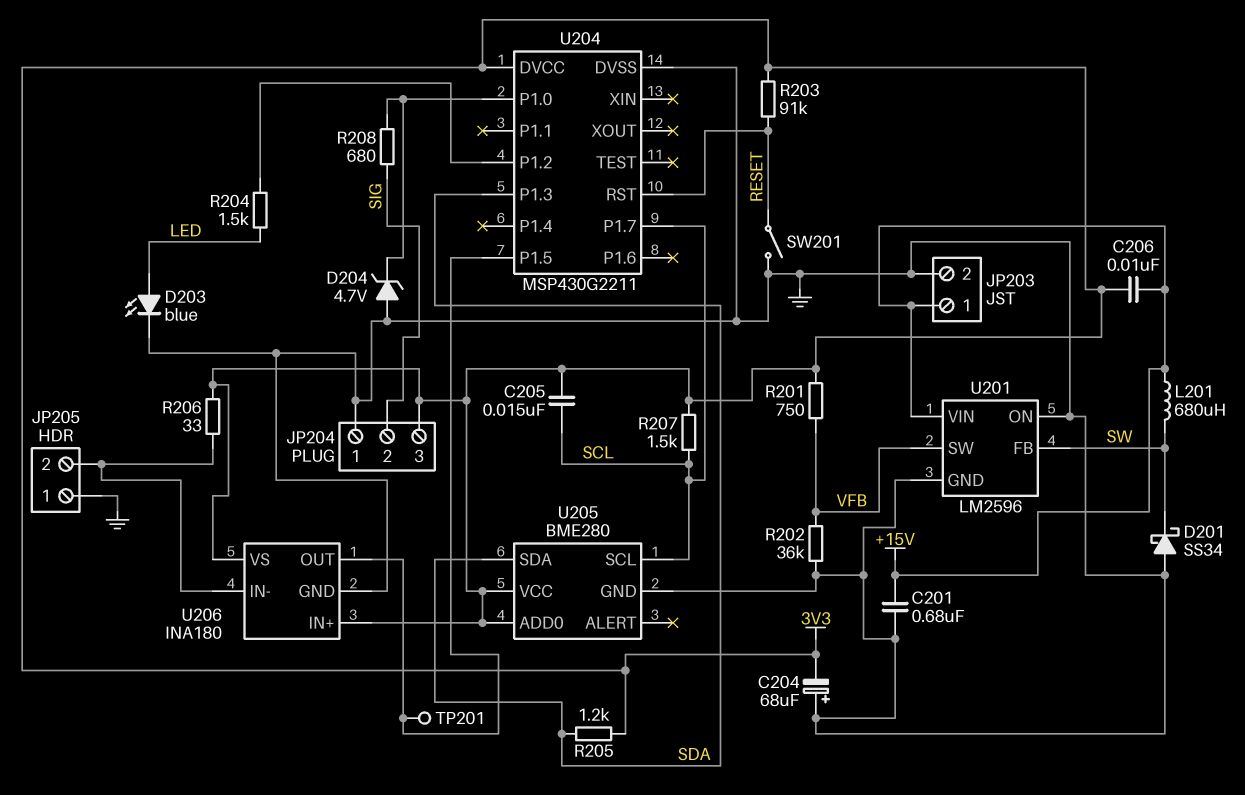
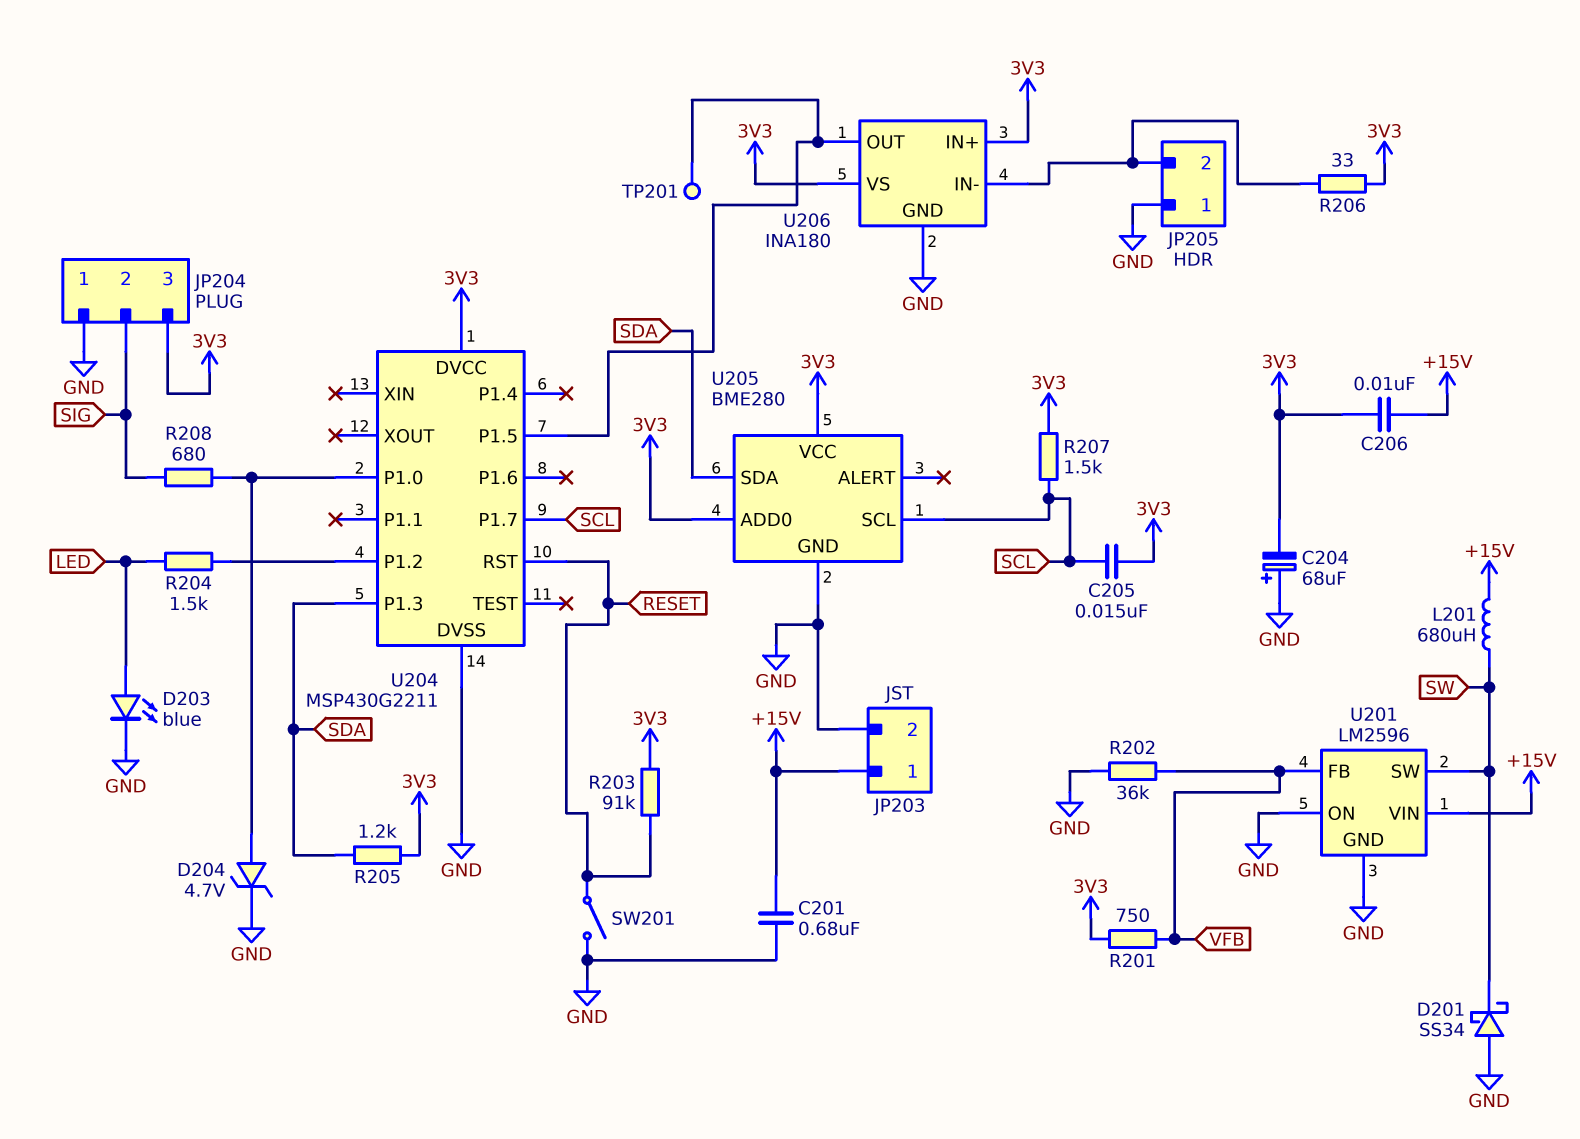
D204: zener 4.7V (A GND, K U204/P1.0) -> zener 4.7V (A U204/P1.0, K GND)
U201 pin FB: SW -> VFB
U201 pin SW: VFB -> SW

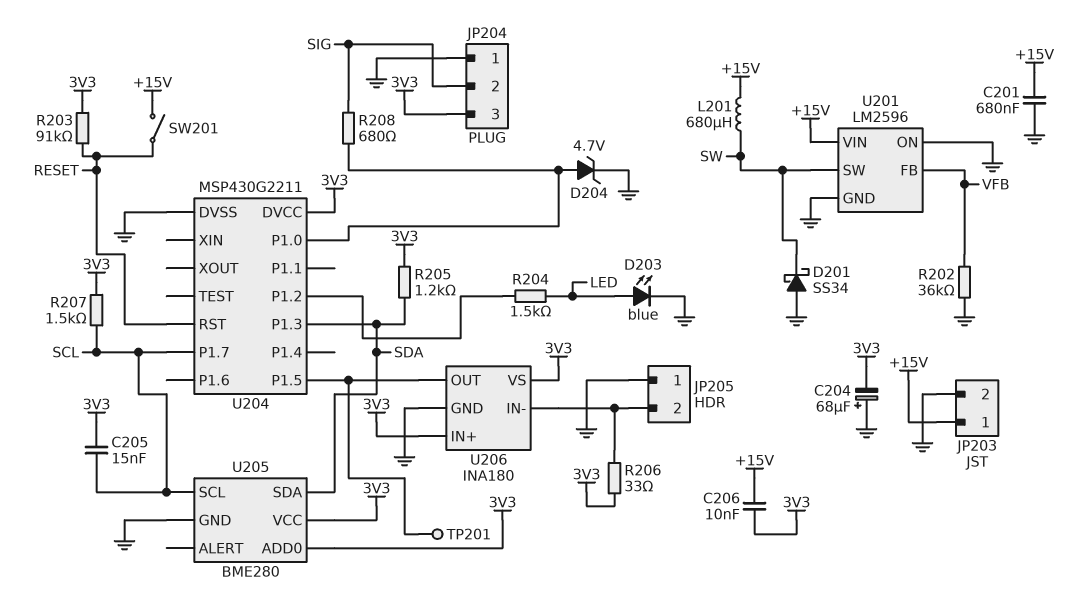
R201: 750 (3V3, VFB) -> none
SW201: switch (GND, RESET) -> switch (+15V, RESET)

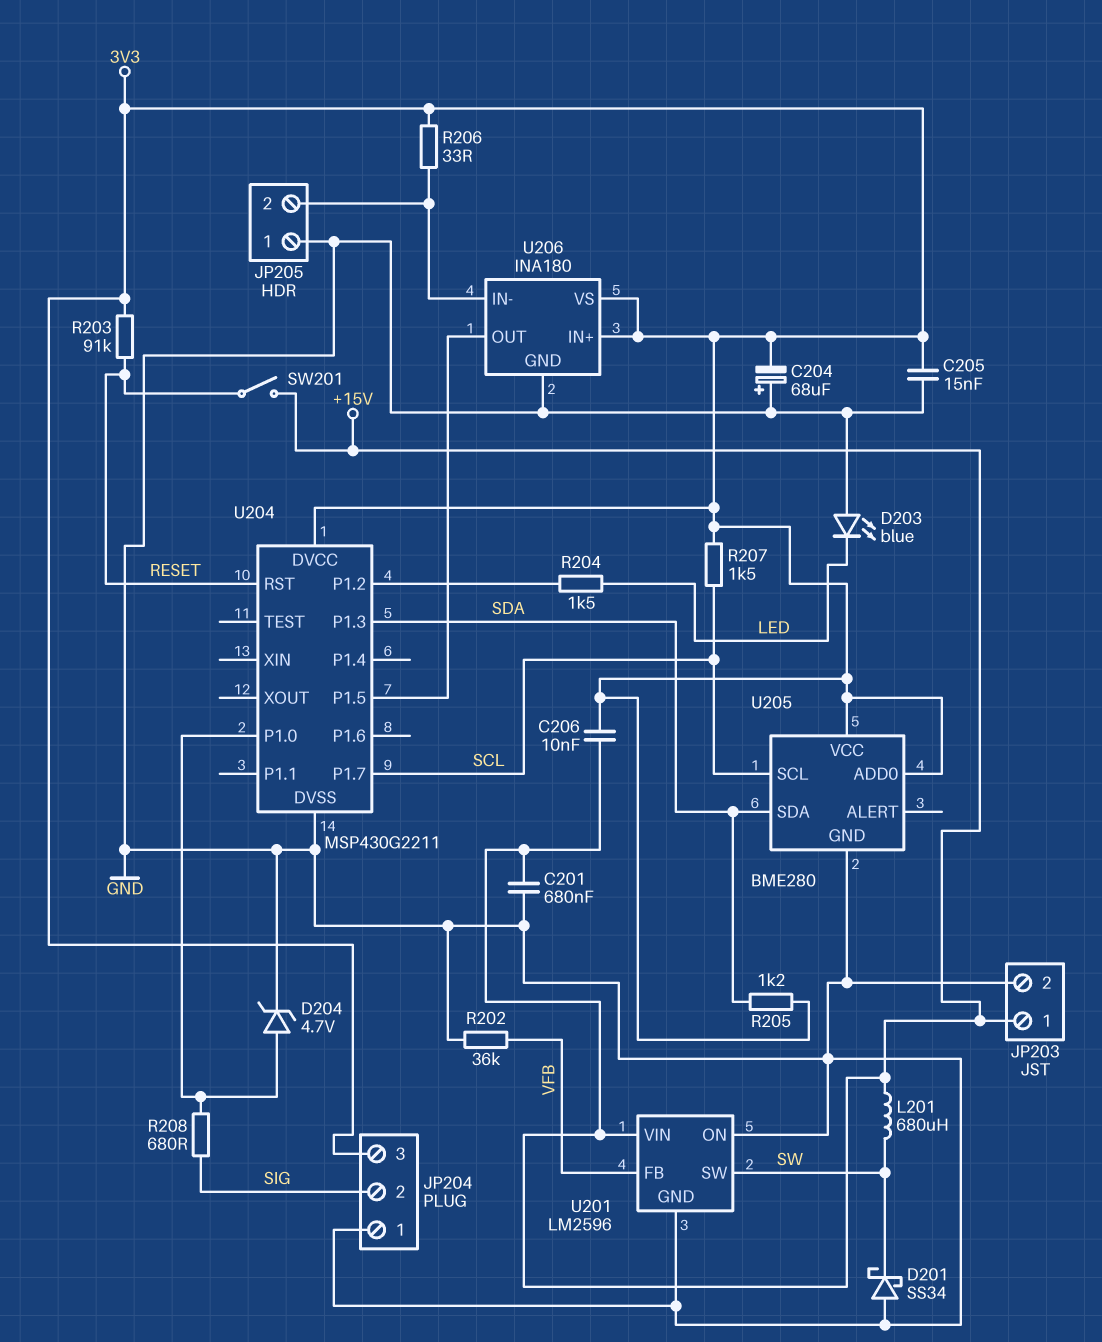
C205: 15nF (3V3, SCL) -> 15nF (3V3, GND)
D203: LED blue (A LED, K GND) -> LED blue (A GND, K LED)
TP201: test point (U204/P1.5) -> none

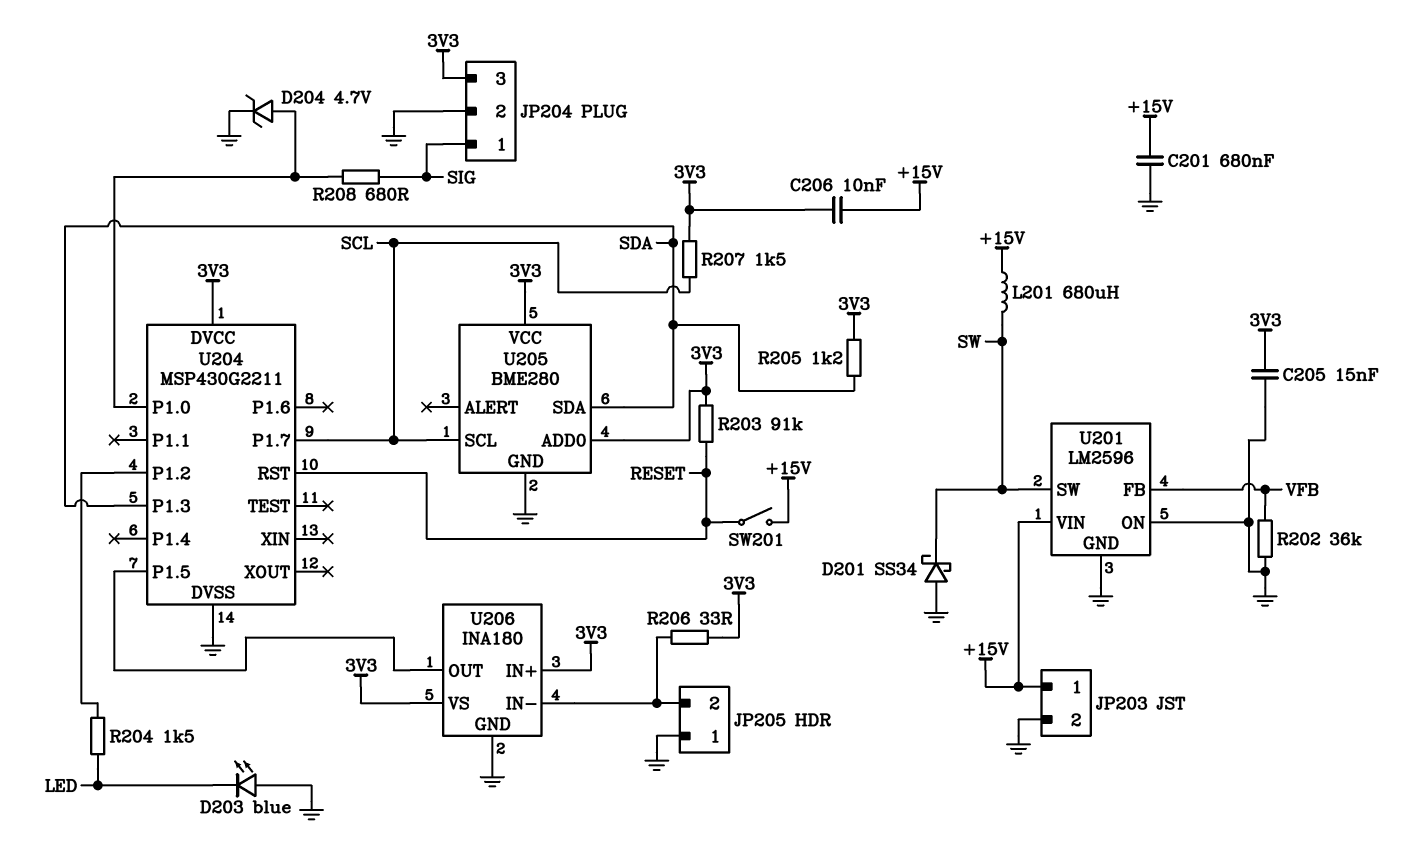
C204: 68uF (plus GND, minus 3V3) -> none
JP204 pin 1: GND -> SIG
JP204 pin 2: SIG -> GND

